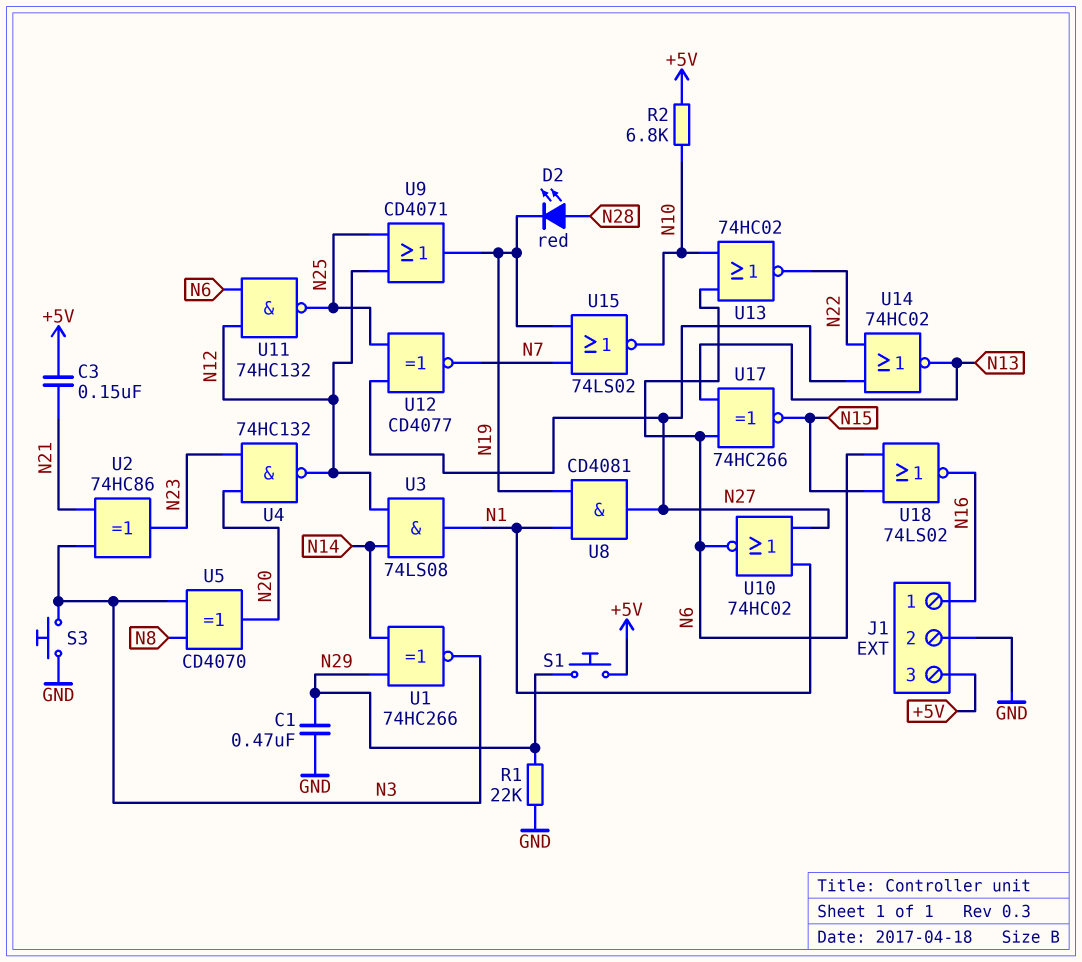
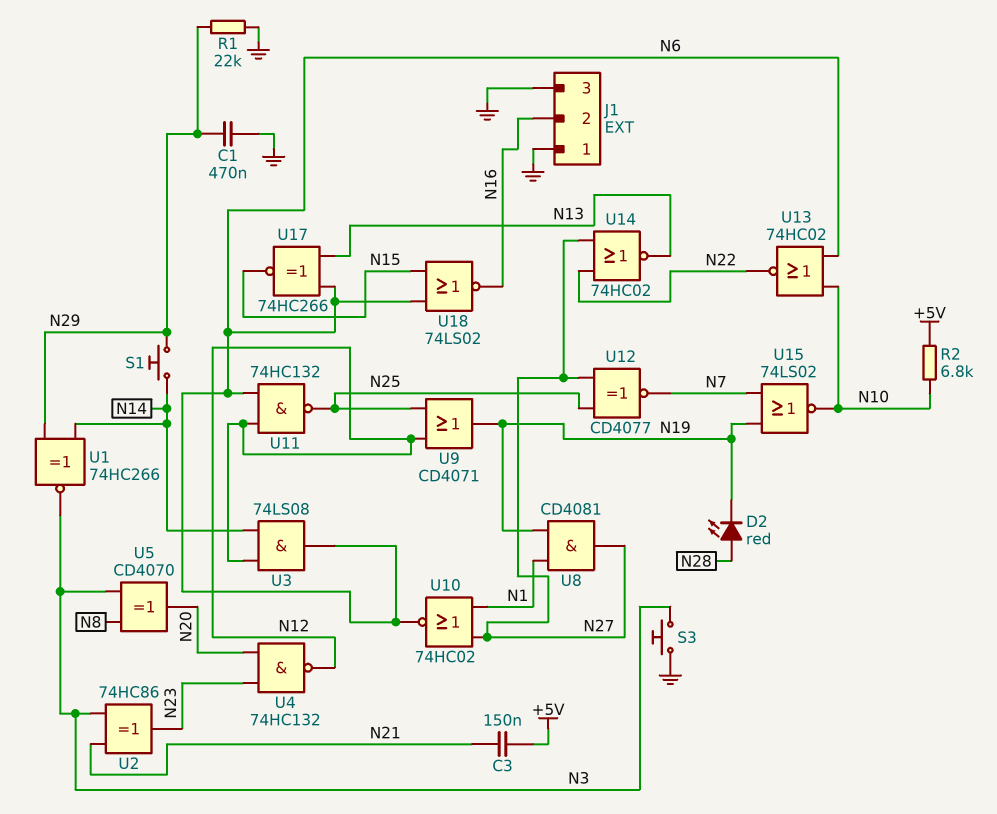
J1 pin 1: N16 -> GND
J1 pin 2: GND -> N16
J1 pin 3: +5V -> GND
S1: button (+5V, N29) -> button (N14, N29)
U3: AND 74LS08 (in N12, in N14, out N1) -> AND 74LS08 (in N12, in N14, out N6)

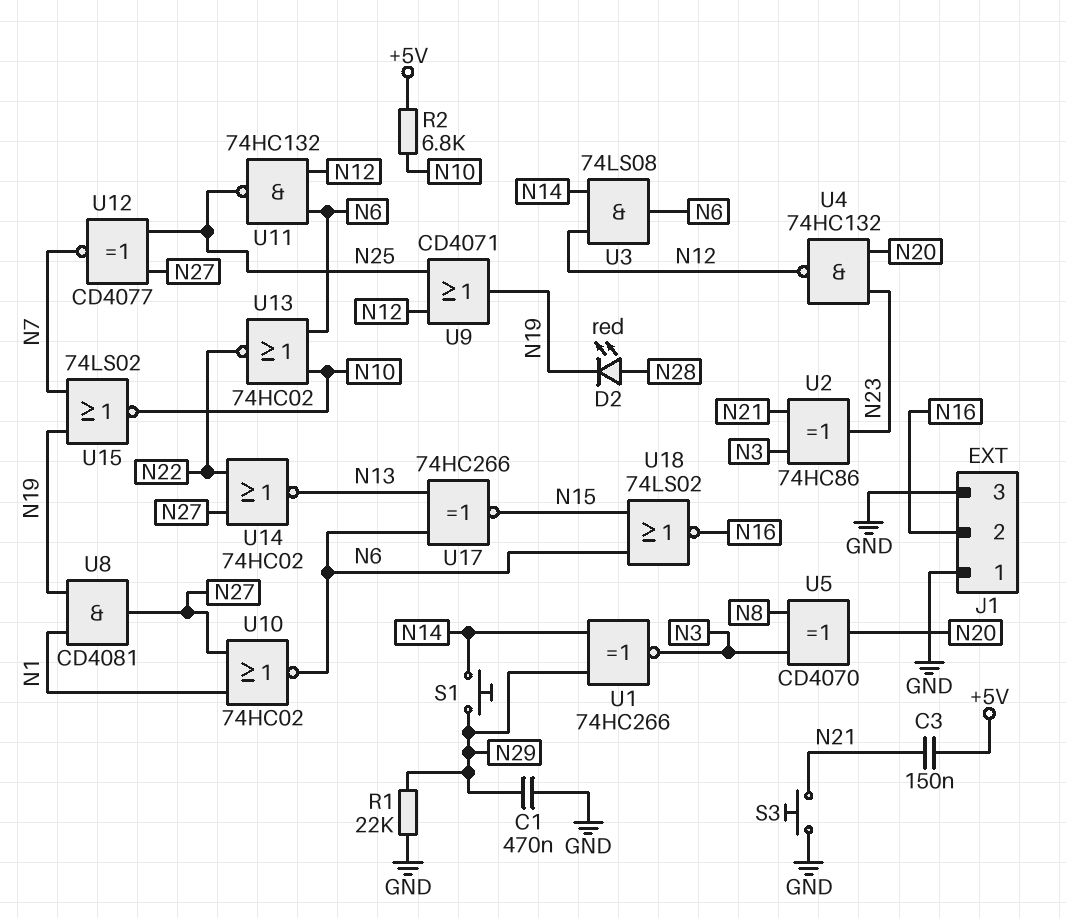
S3: button (GND, N3) -> button (GND, N21)

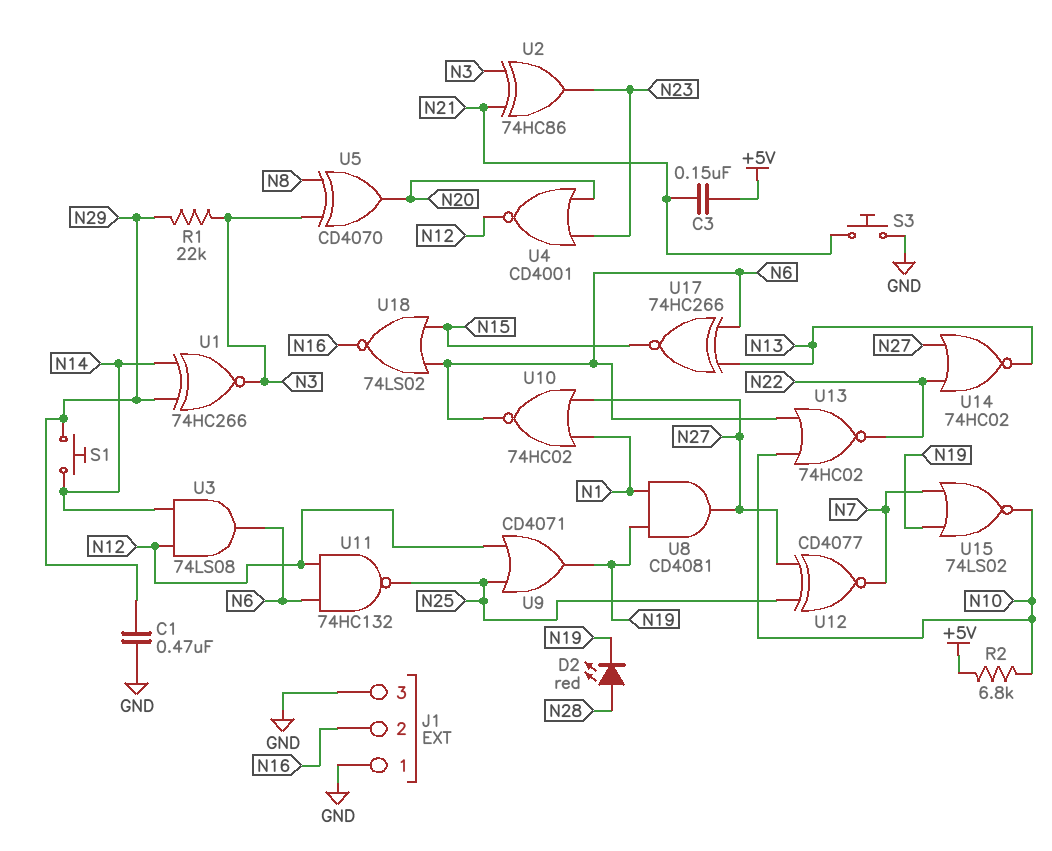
R1: 22k (GND, N29) -> 22k (N3, N29)
U4: NAND 74HC132 (in N20, in N23, out N12) -> NOR CD4001 (in N20, in N23, out N12)

